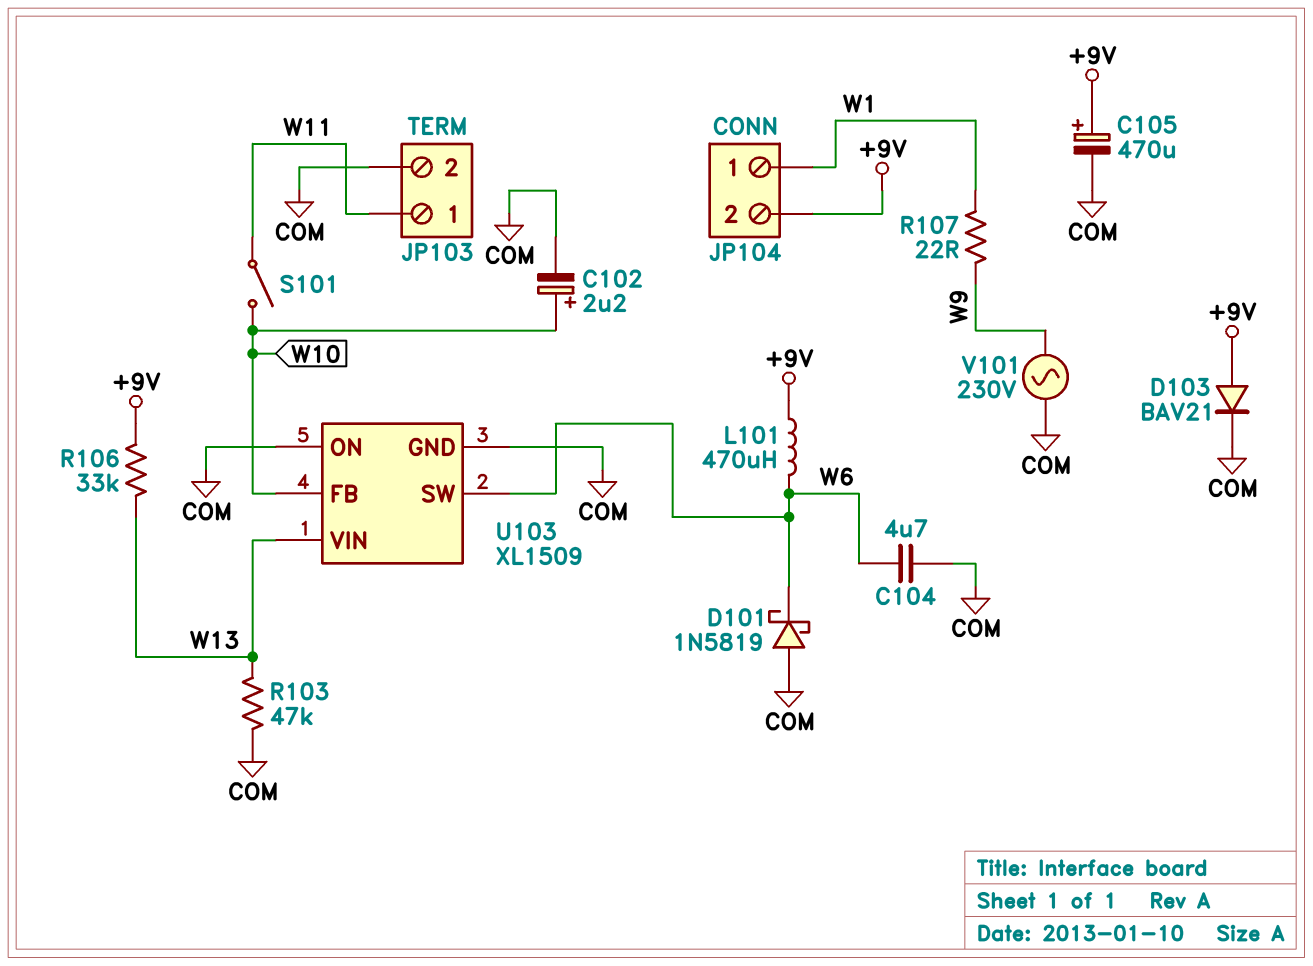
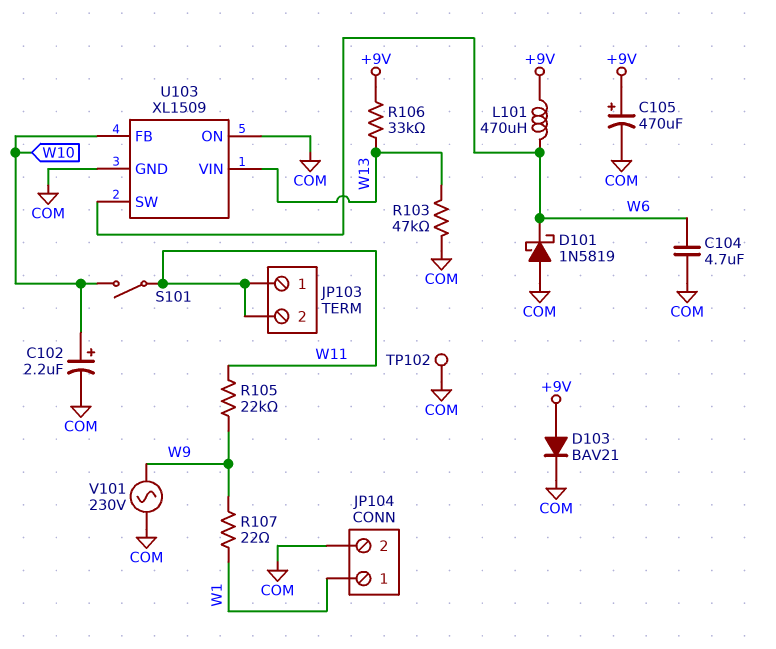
JP103 pin 2: COM -> W11
JP104 pin 2: +9V -> COM
R105: none -> 22k (W9, W11)
TP102: none -> test point (COM)

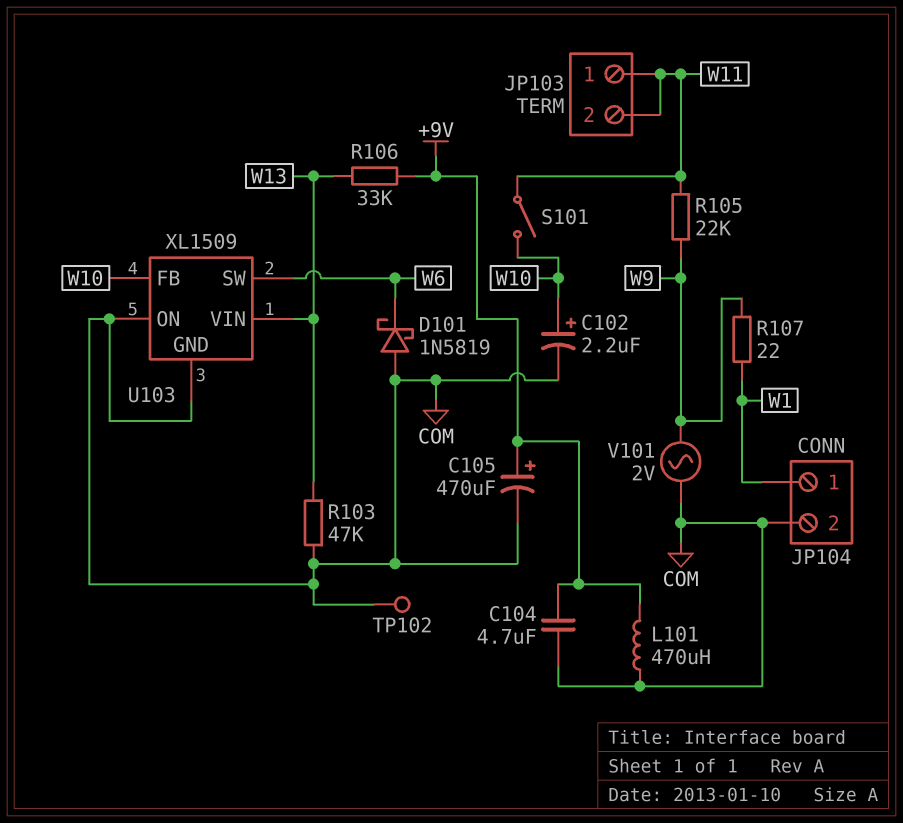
C104: 4.7uF (COM, W6) -> 4.7uF (+9V, COM)
D103: diode BAV21 (A +9V, K COM) -> none
L101: 470uH (+9V, W6) -> 470uH (+9V, COM)
V101: AC 230V (COM, W9) -> AC 2V (COM, W9)

